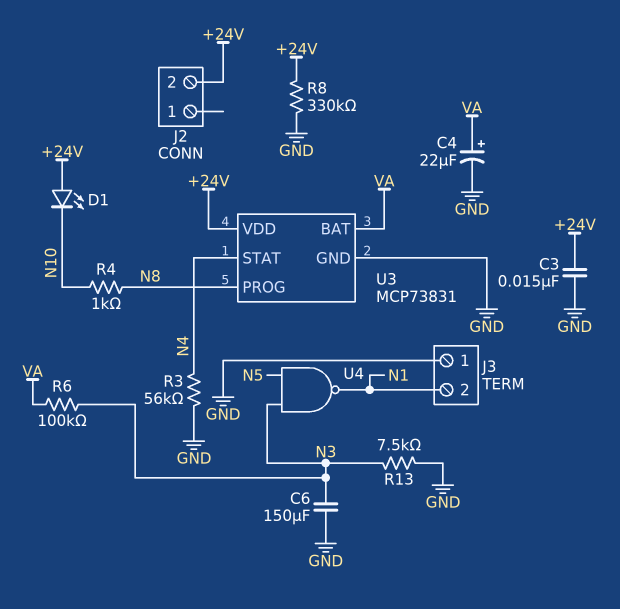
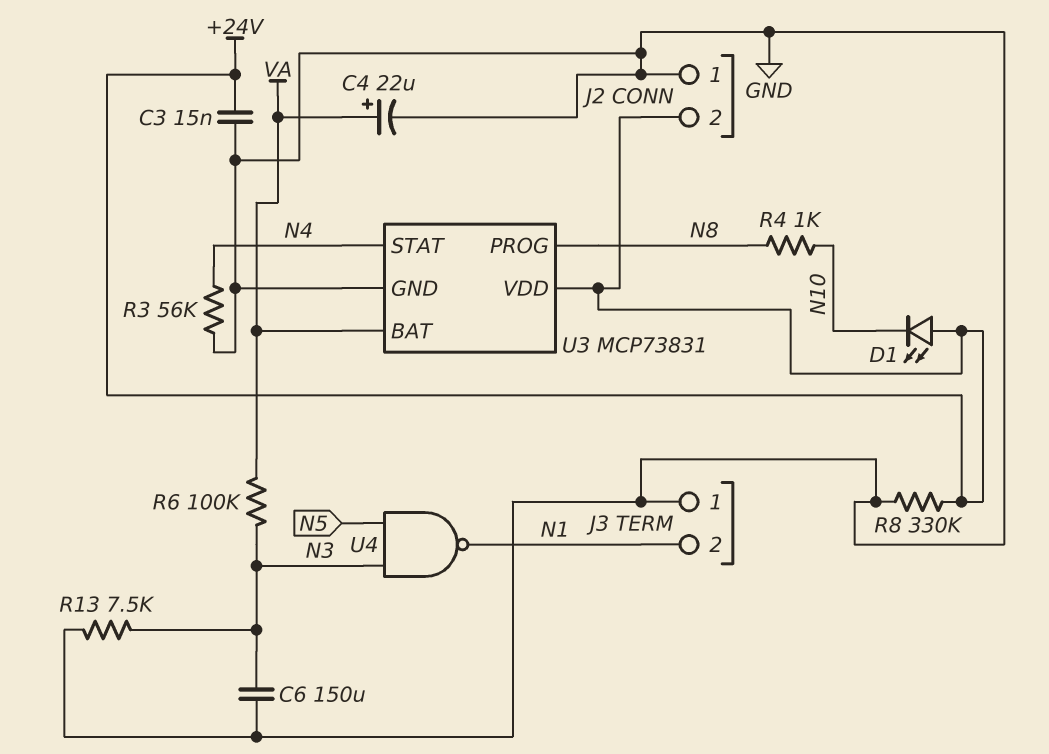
J2 pin 1: none -> GND

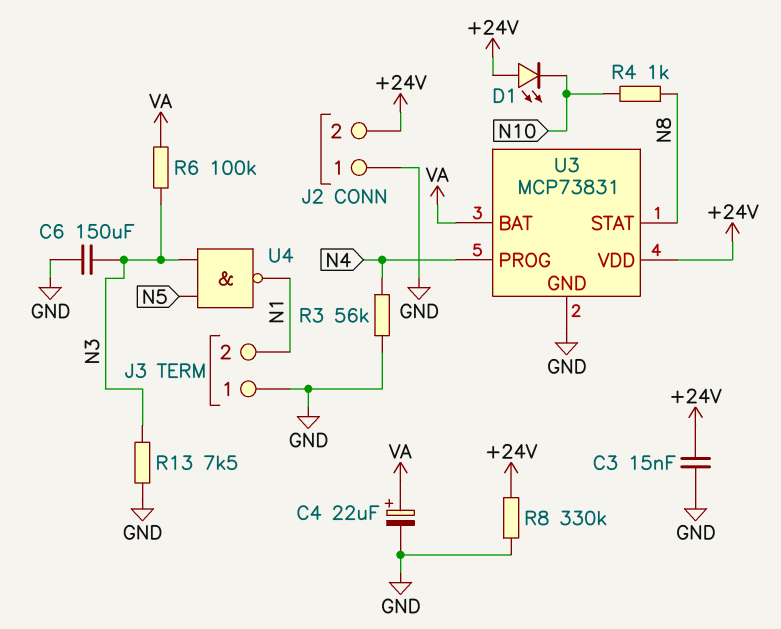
U3 pin PROG: N8 -> N4
U3 pin STAT: N4 -> N8

